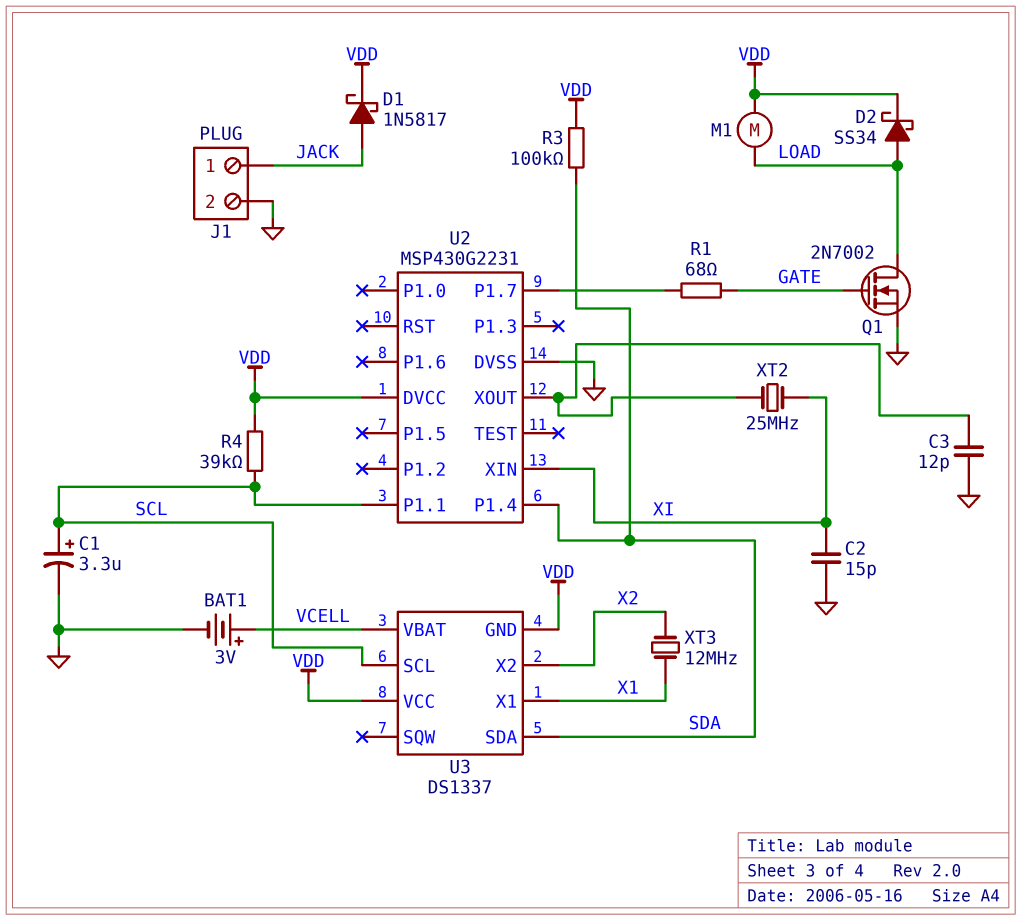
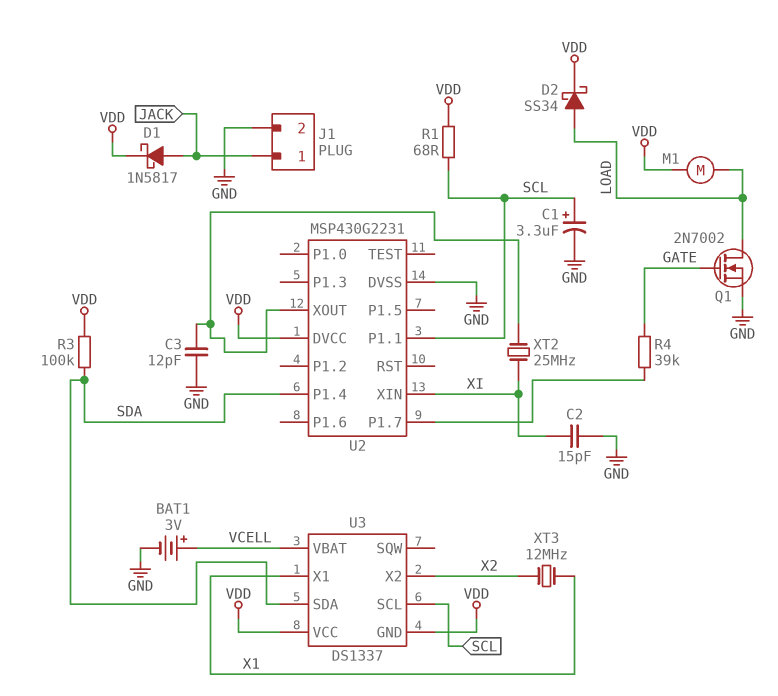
R1: 68 (GATE, U2/P1.7) -> 68 (SCL, VDD)
R4: 39k (SCL, VDD) -> 39k (GATE, U2/P1.7)

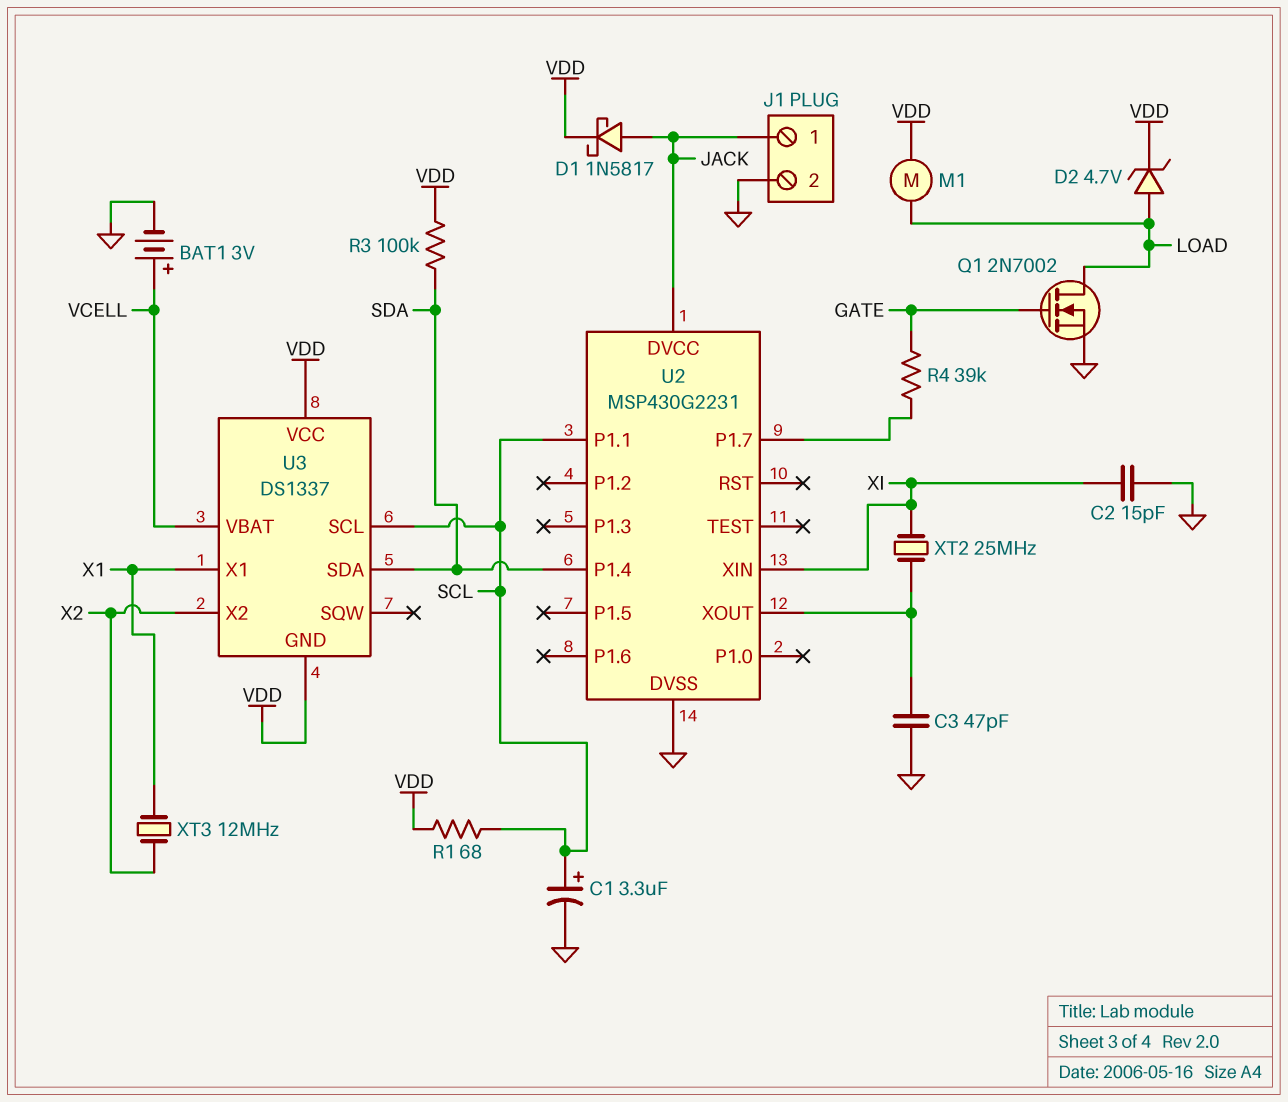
C3: 12pF (GND, U2/XOUT) -> 47pF (GND, U2/XOUT)
D2: schottky SS34 (A LOAD, K VDD) -> zener 4.7V (A LOAD, K VDD)
U2 pin DVCC: VDD -> JACK

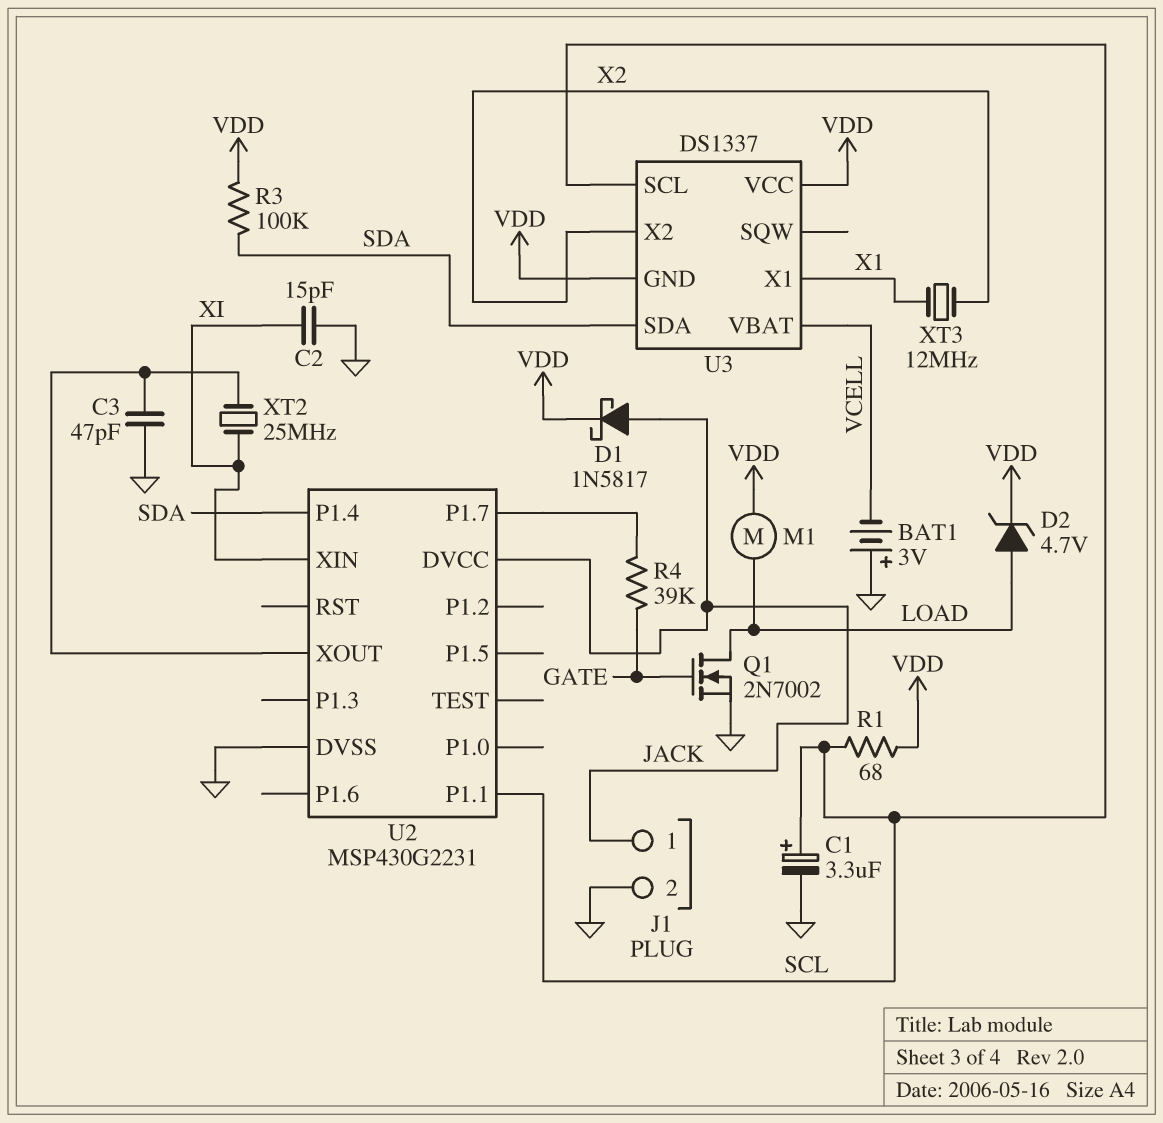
BAT1: 3V (plus VCELL, minus GND) -> 3V (plus GND, minus VCELL)

